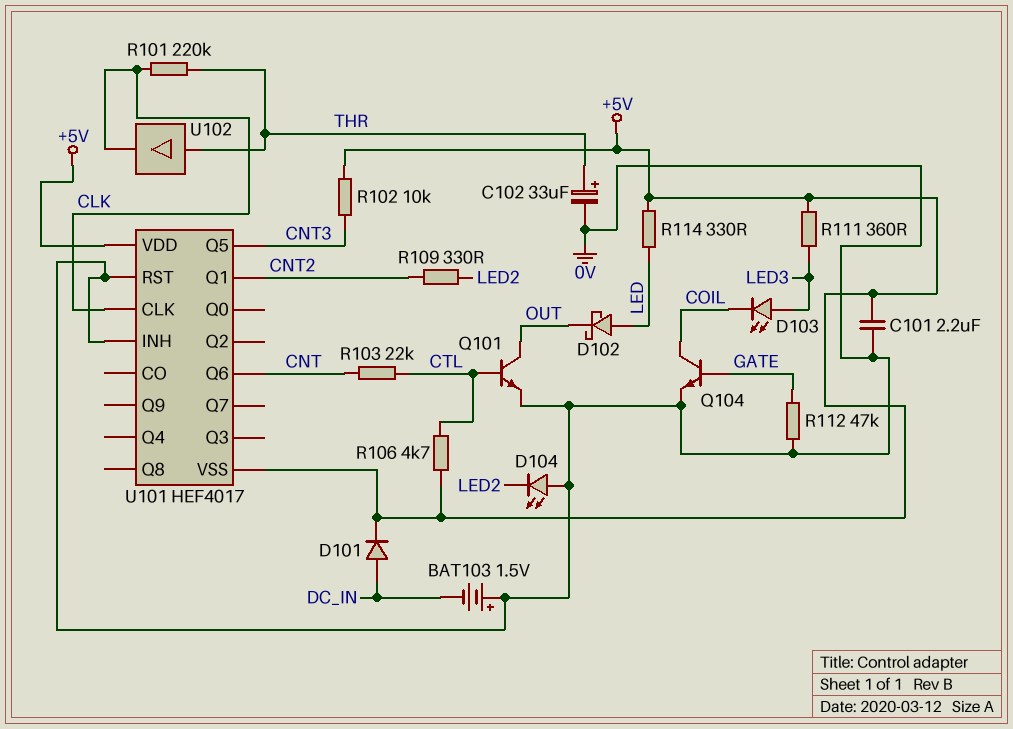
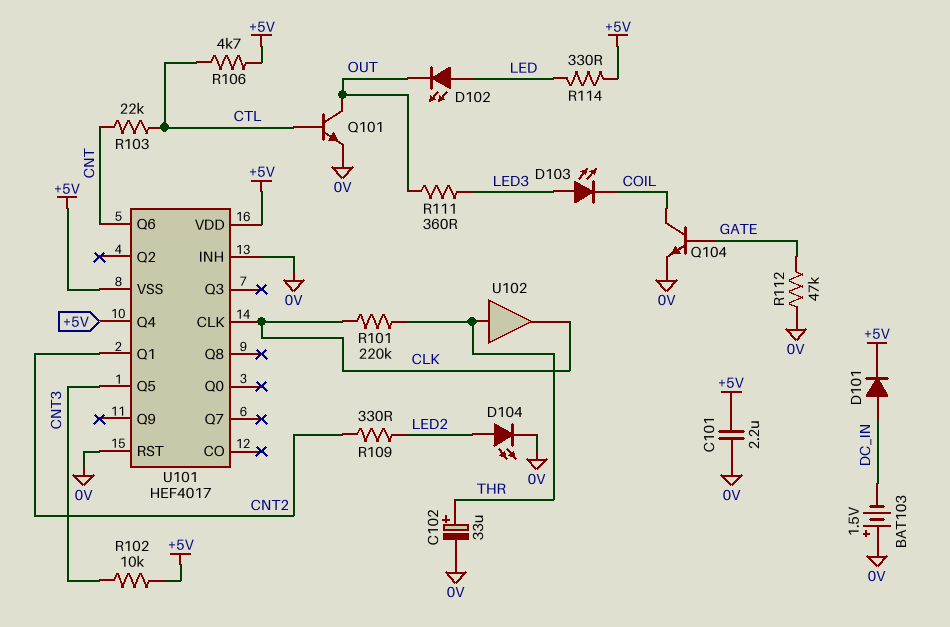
D102: schottky (A LED, K OUT) -> LED (A LED, K OUT)
D104: LED (A 0V, K LED2) -> LED (A LED2, K 0V)
R111: 360 (+5V, LED3) -> 360 (LED3, OUT)
U101 pin Q4: none -> +5V

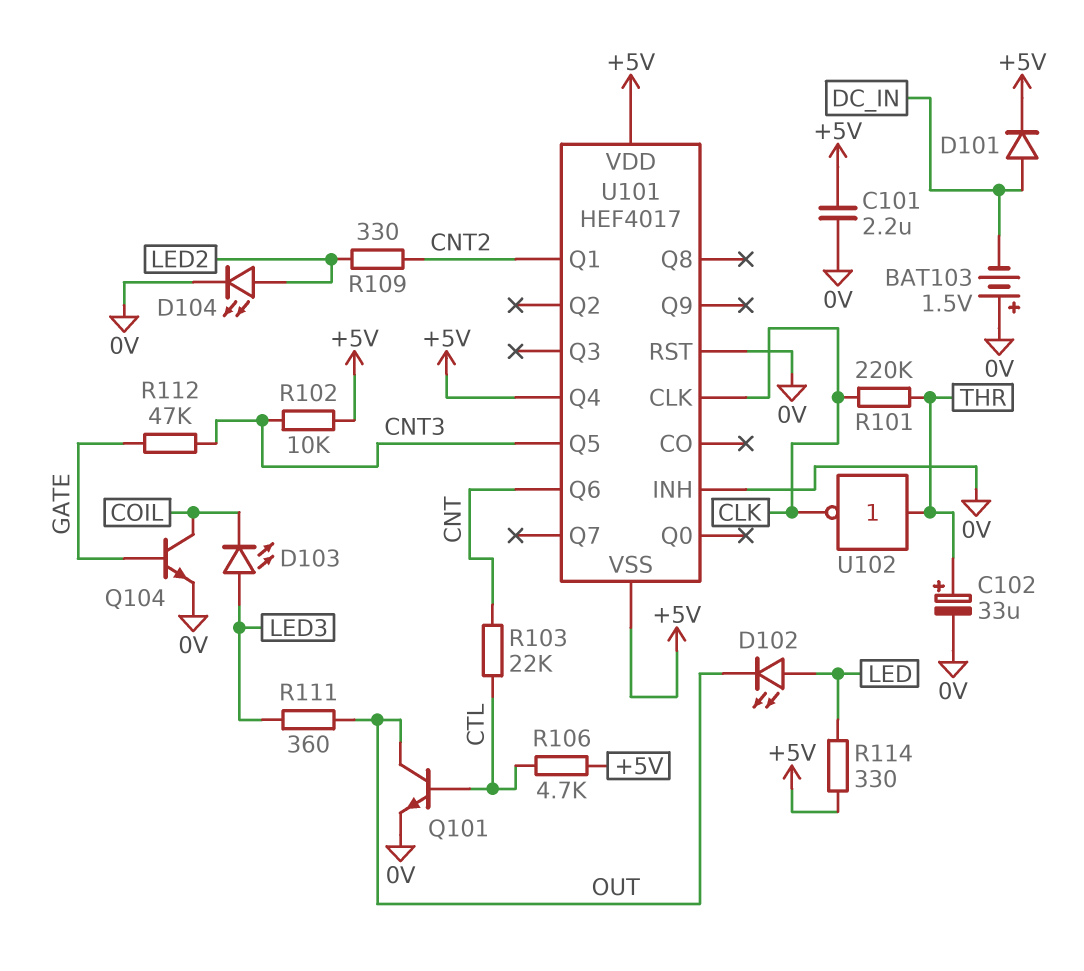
R112: 47k (0V, GATE) -> 47k (CNT3, GATE)
U102: buffer (in THR, out CLK) -> NOT (in THR, out CLK)

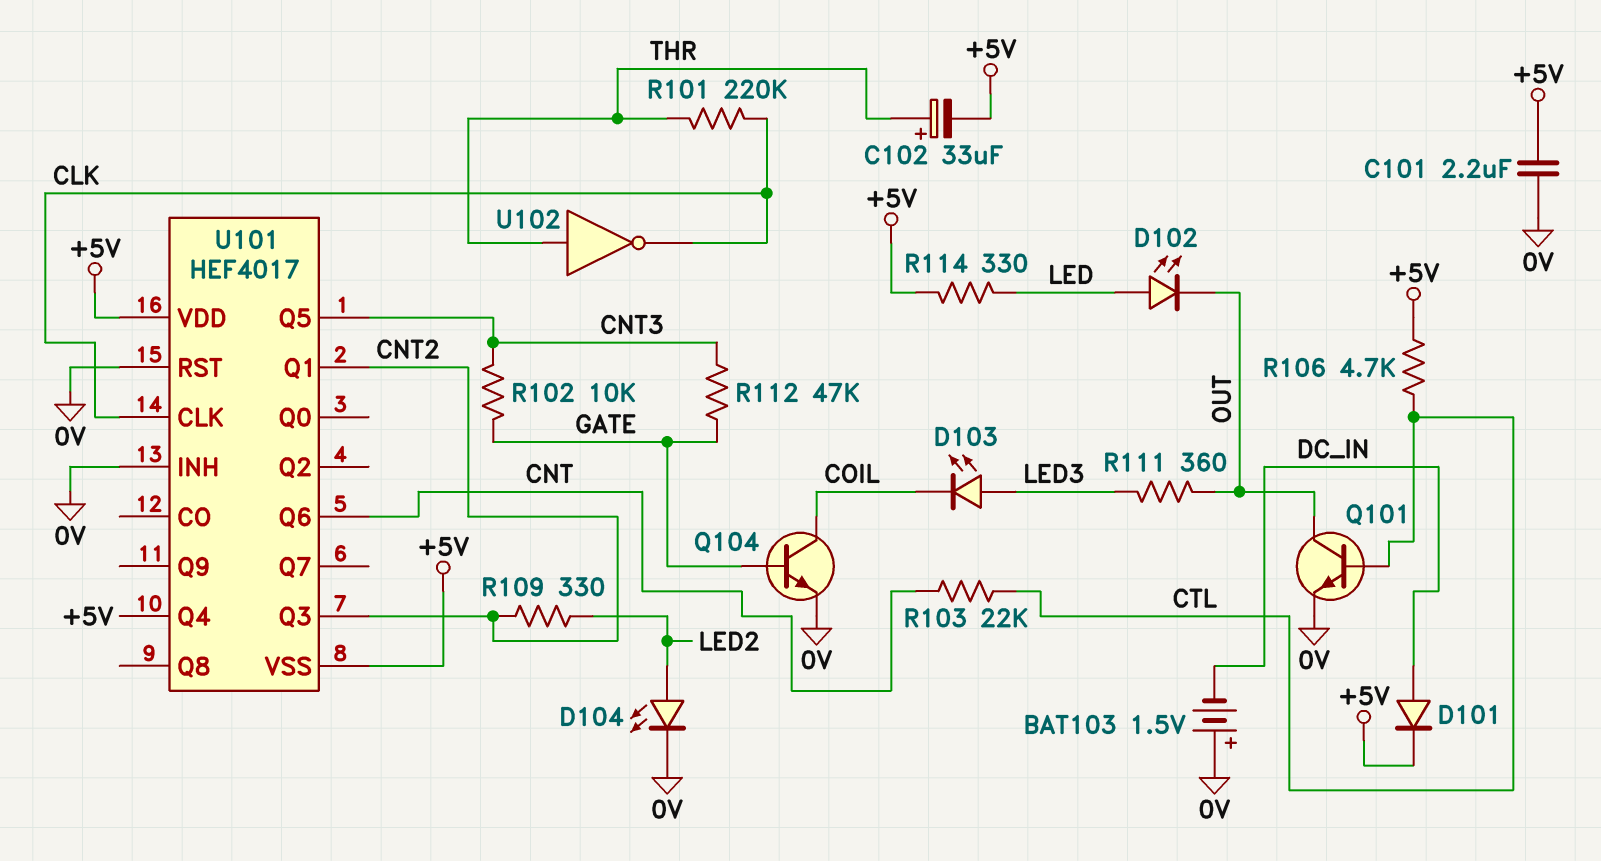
C102: 33uF (plus THR, minus 0V) -> 33uF (plus THR, minus +5V)
R102: 10k (+5V, CNT3) -> 10k (CNT3, GATE)
U101 pin Q3: none -> CNT2

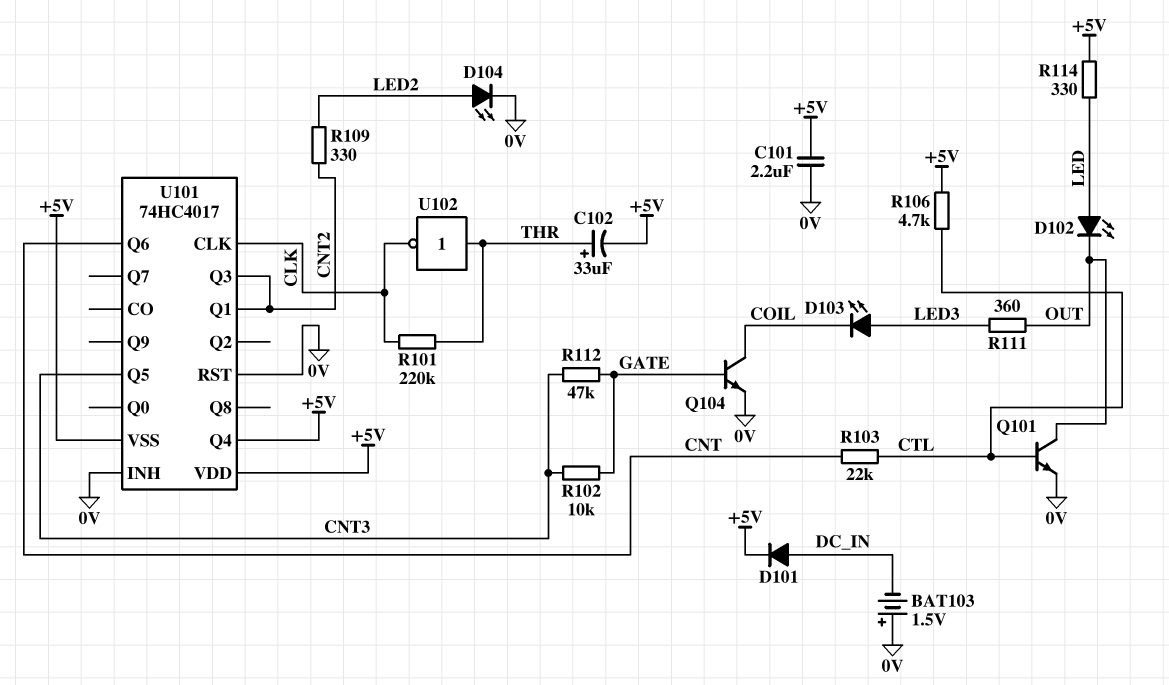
U101: HEF4017 -> 74HC4017

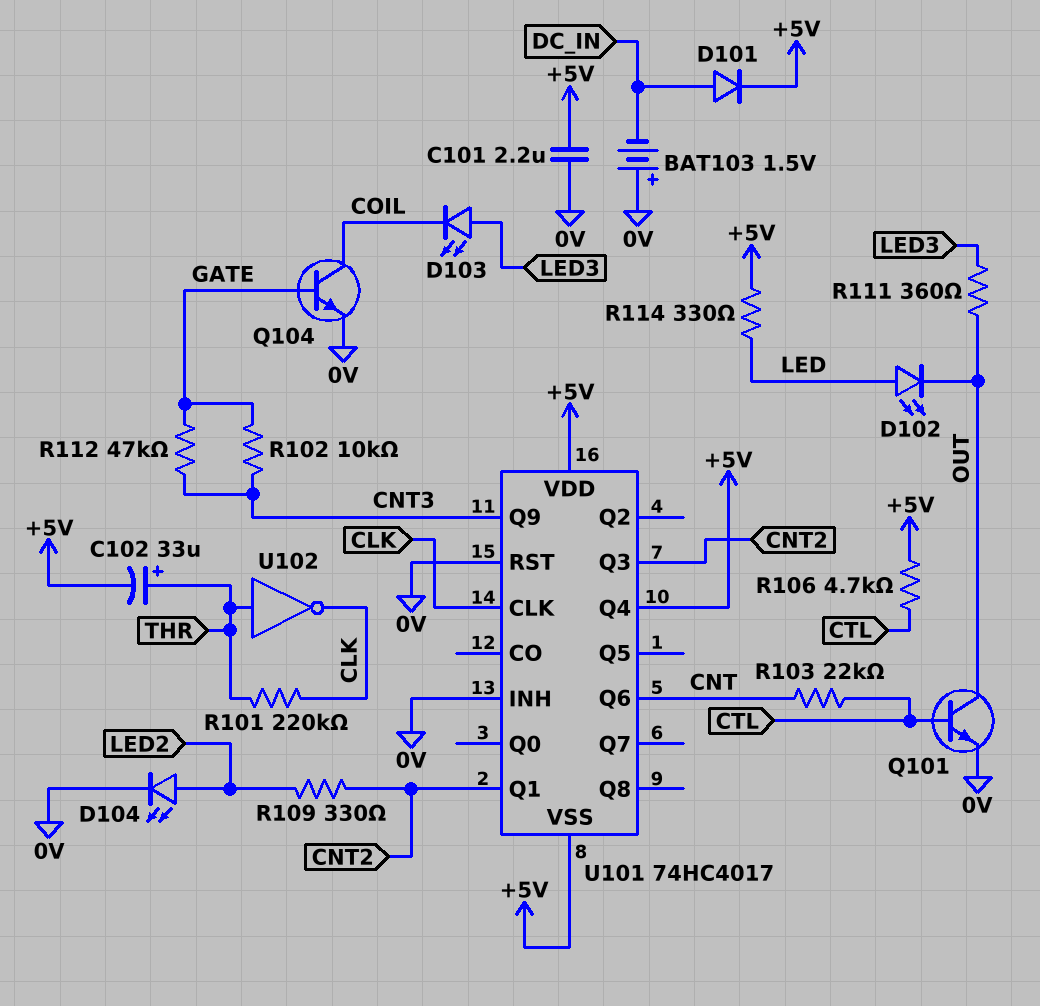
U101 pin Q5: CNT3 -> none
U101 pin Q9: none -> CNT3

